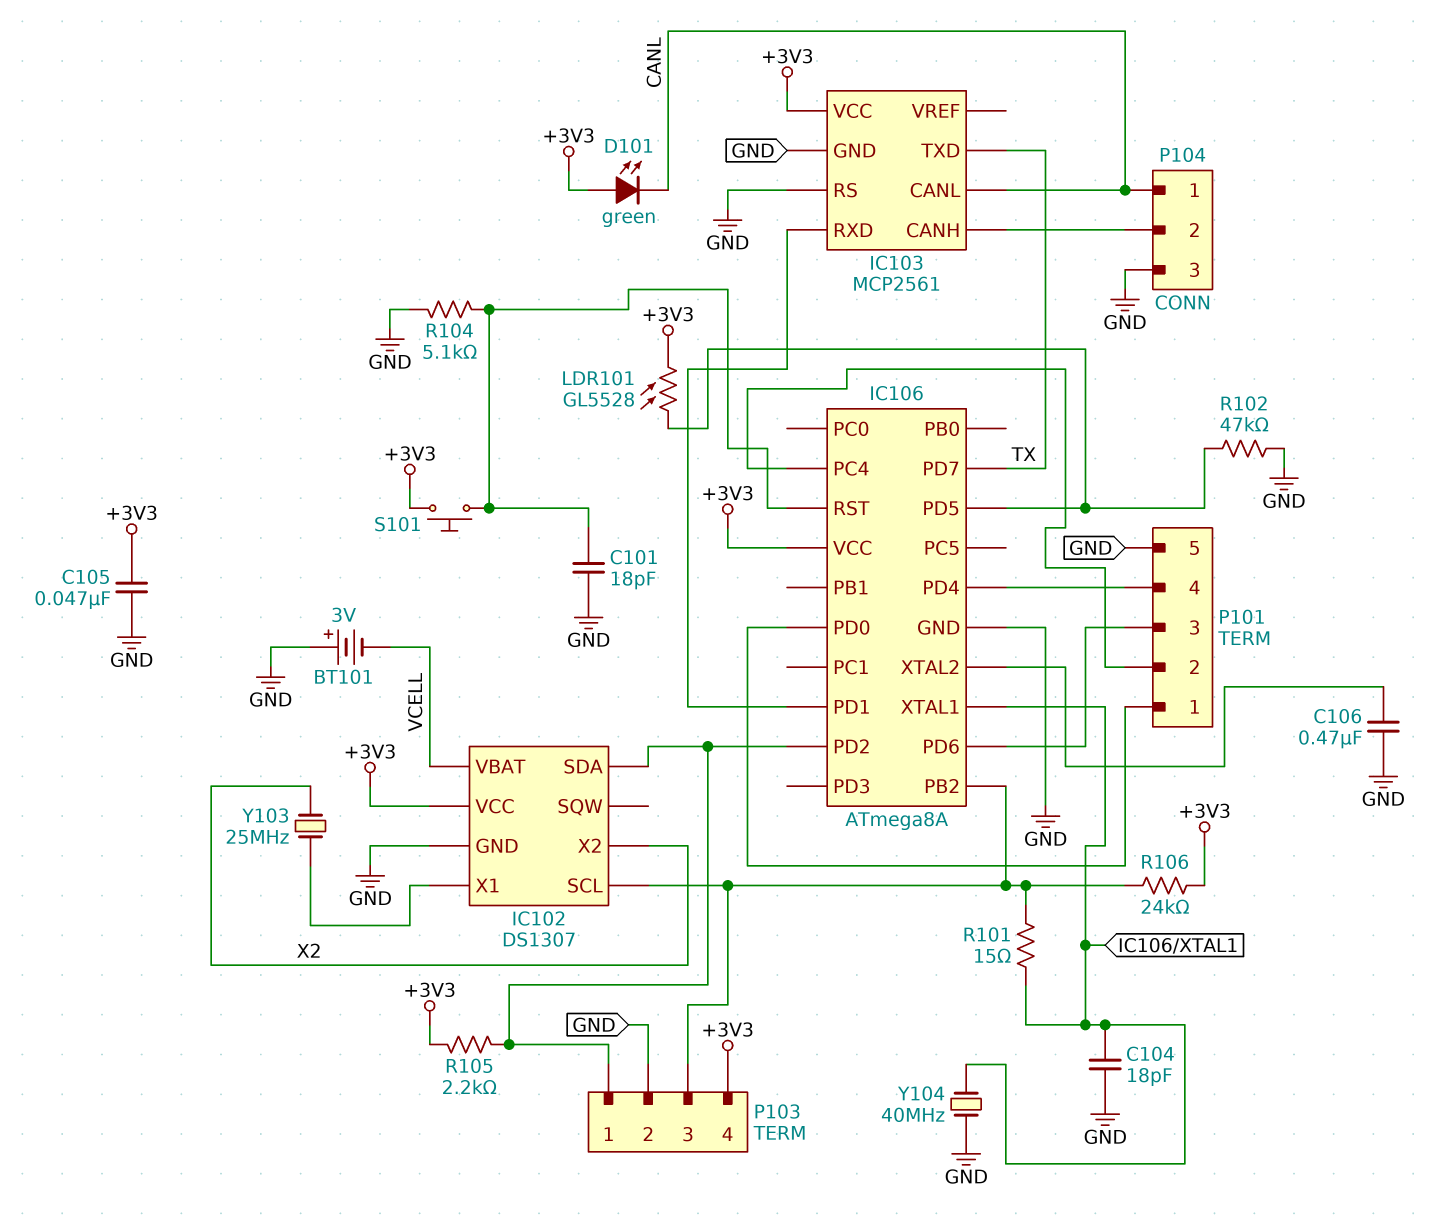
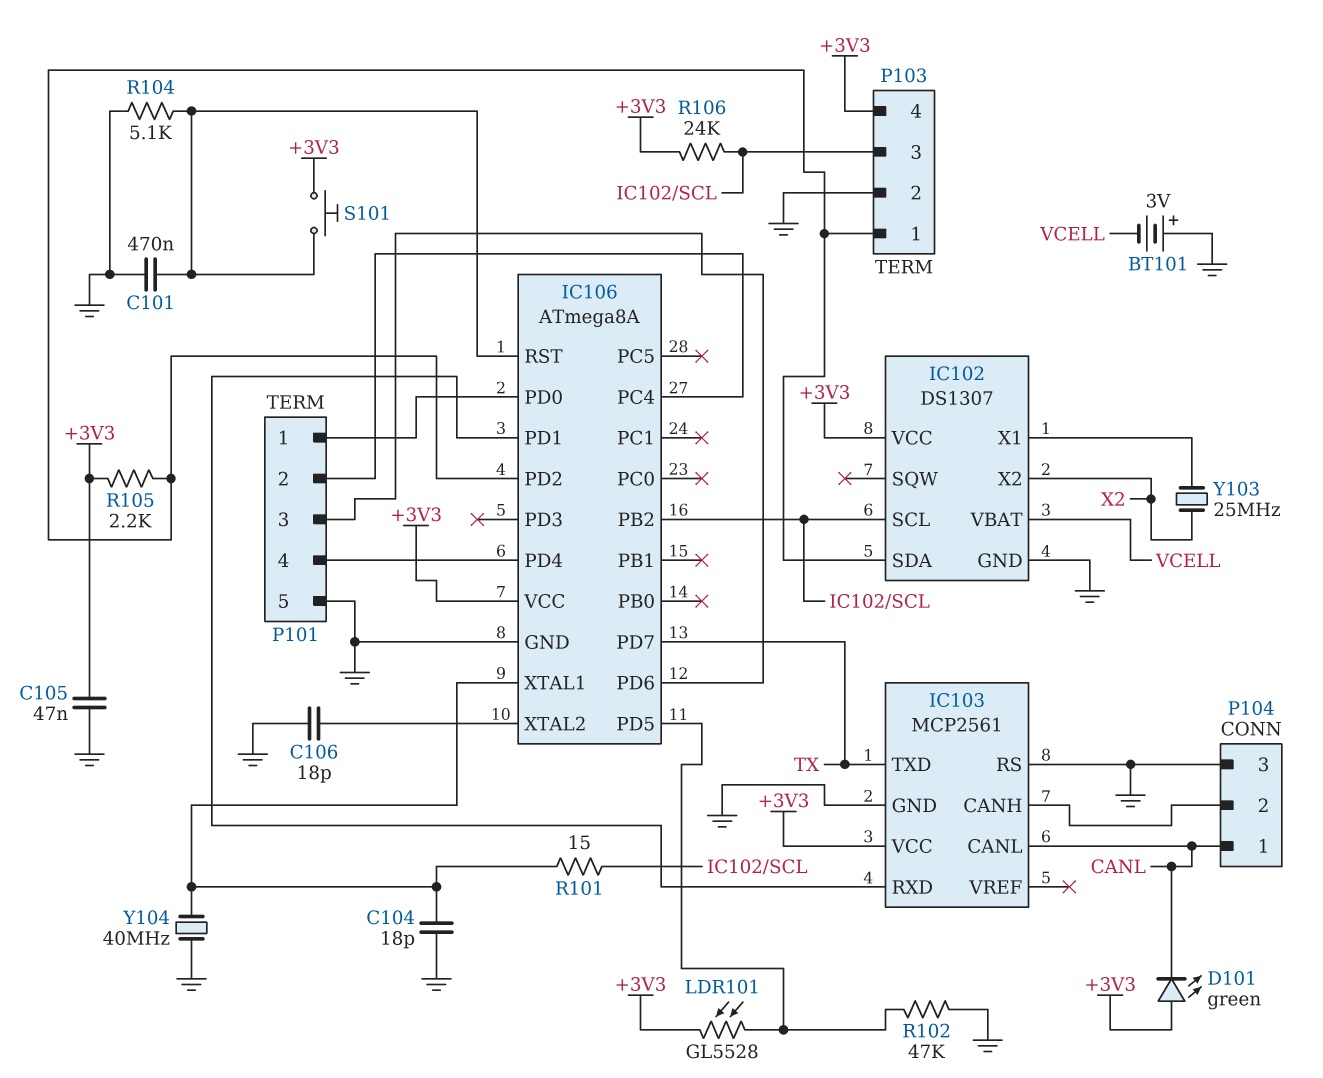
C101: 18pF (GND, IC106/RST) -> 470nF (GND, IC106/RST)
C106: 470nF (GND, IC106/XTAL2) -> 18pF (GND, IC106/XTAL2)

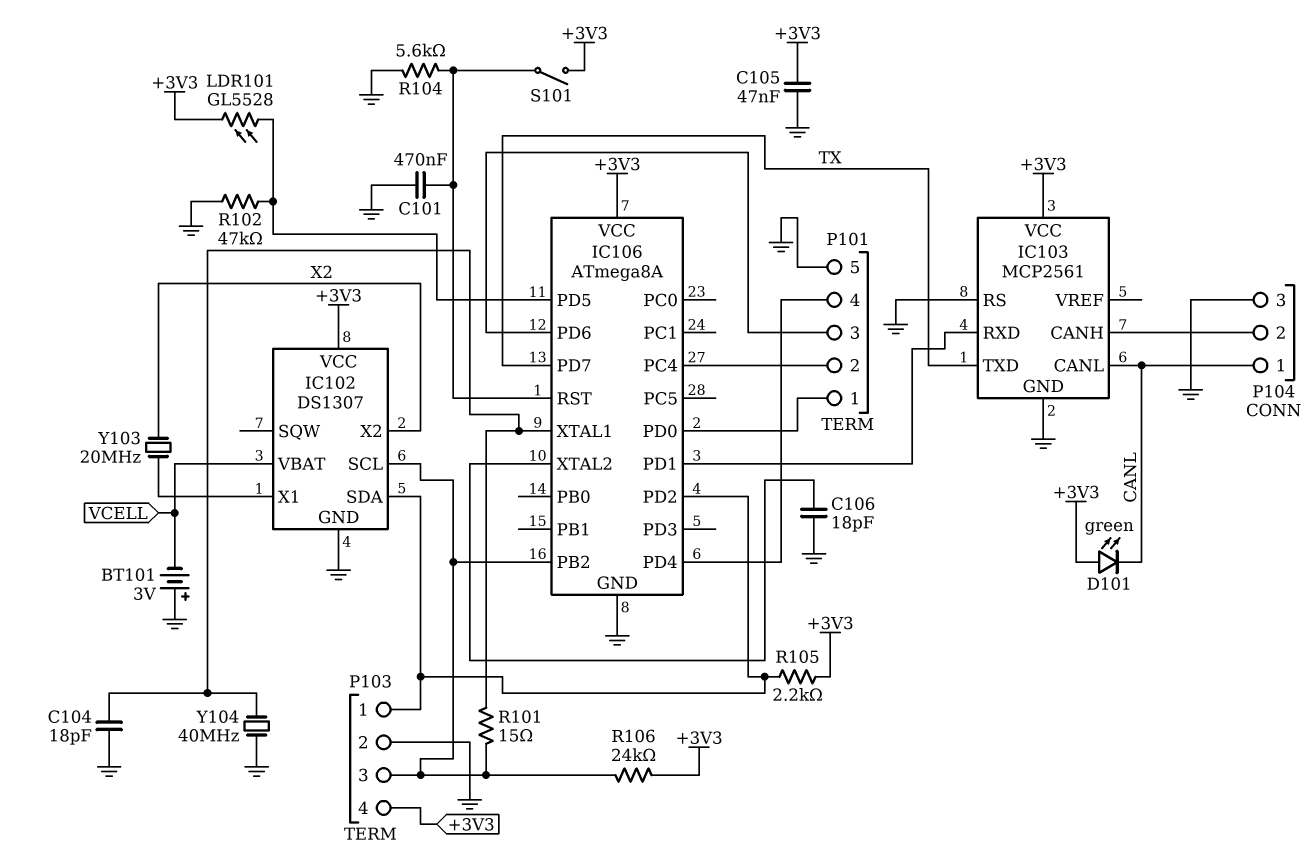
R104: 5.1k (GND, IC106/RST) -> 5.6k (GND, IC106/RST)
S101: button (+3V3, IC106/RST) -> switch (+3V3, IC106/RST)
Y103: 25MHz (IC102/X1, X2) -> 20MHz (IC102/X1, X2)

